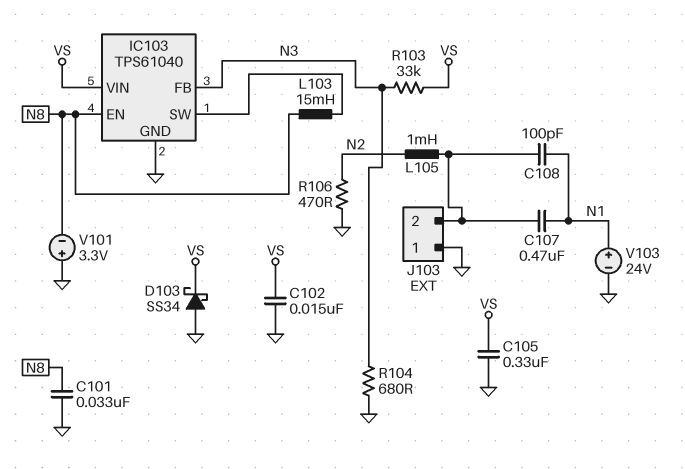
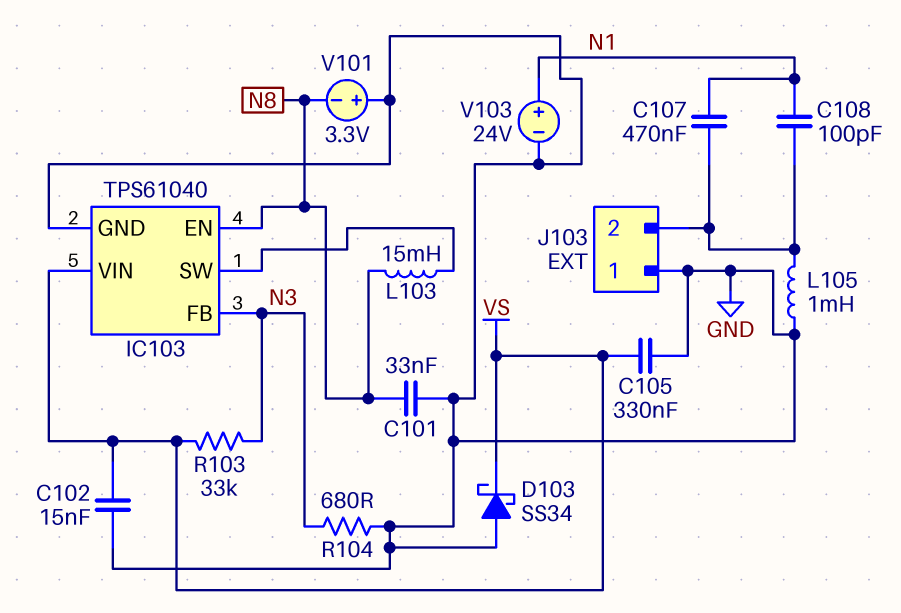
L105: 1mH (J103/2, N2) -> 1mH (GND, J103/2)
R106: 470 (GND, N2) -> none

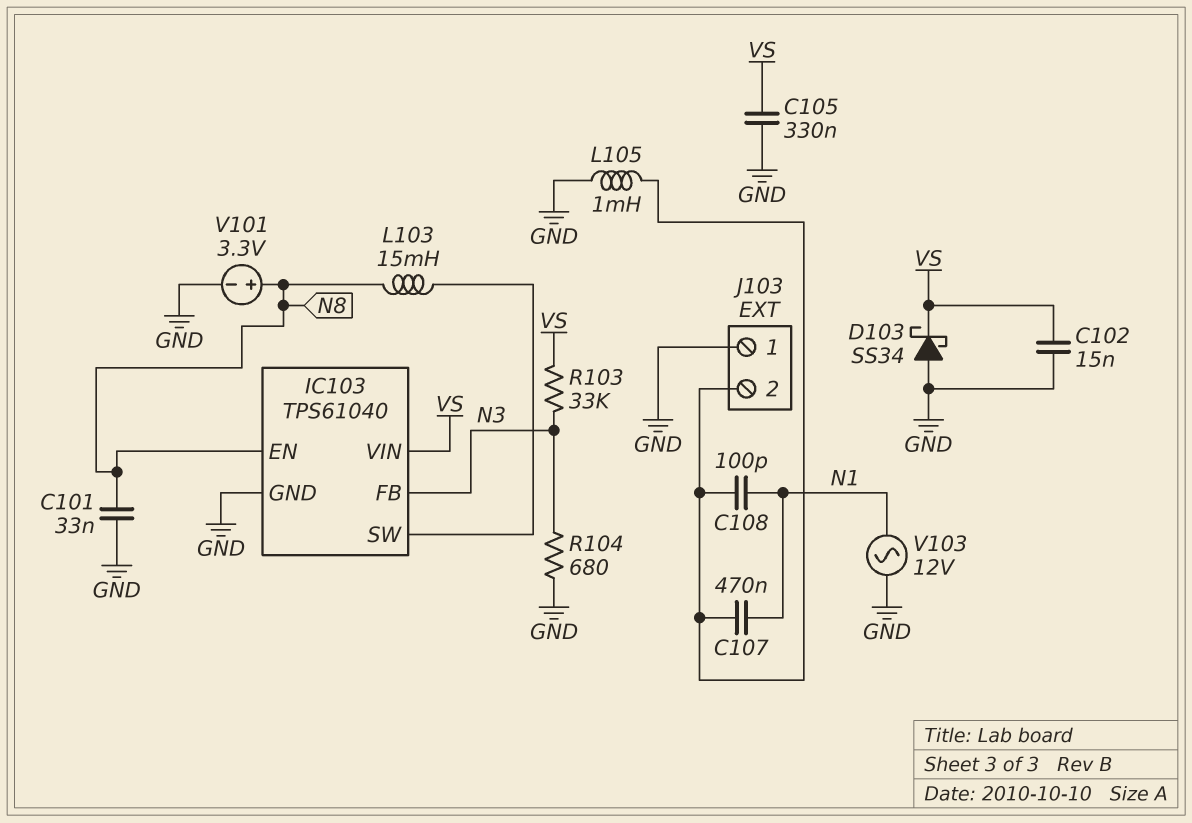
V101: 3.3V (plus GND, minus N8) -> 3.3V (plus N8, minus GND)
V103: 24V (plus N1, minus GND) -> AC 12V (GND, N1)

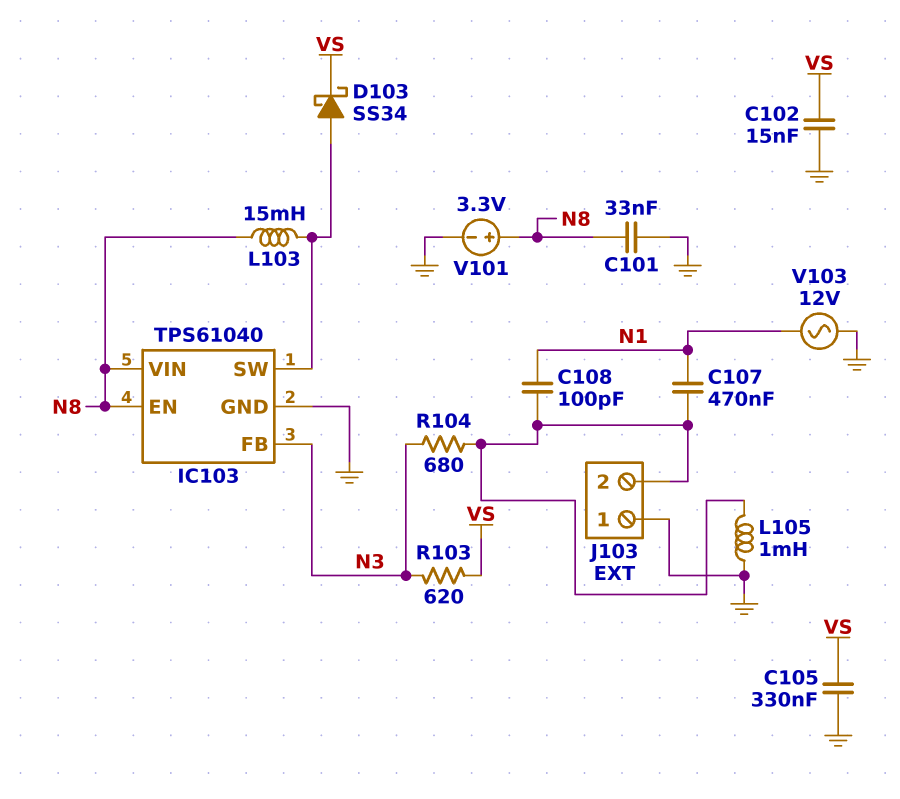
D103: schottky SS34 (A GND, K VS) -> schottky SS34 (A IC103/SW, K VS)
IC103 pin VIN: VS -> N8
R103: 33k (N3, VS) -> 620 (N3, VS)
R104: 680 (GND, N3) -> 680 (J103/2, N3)

